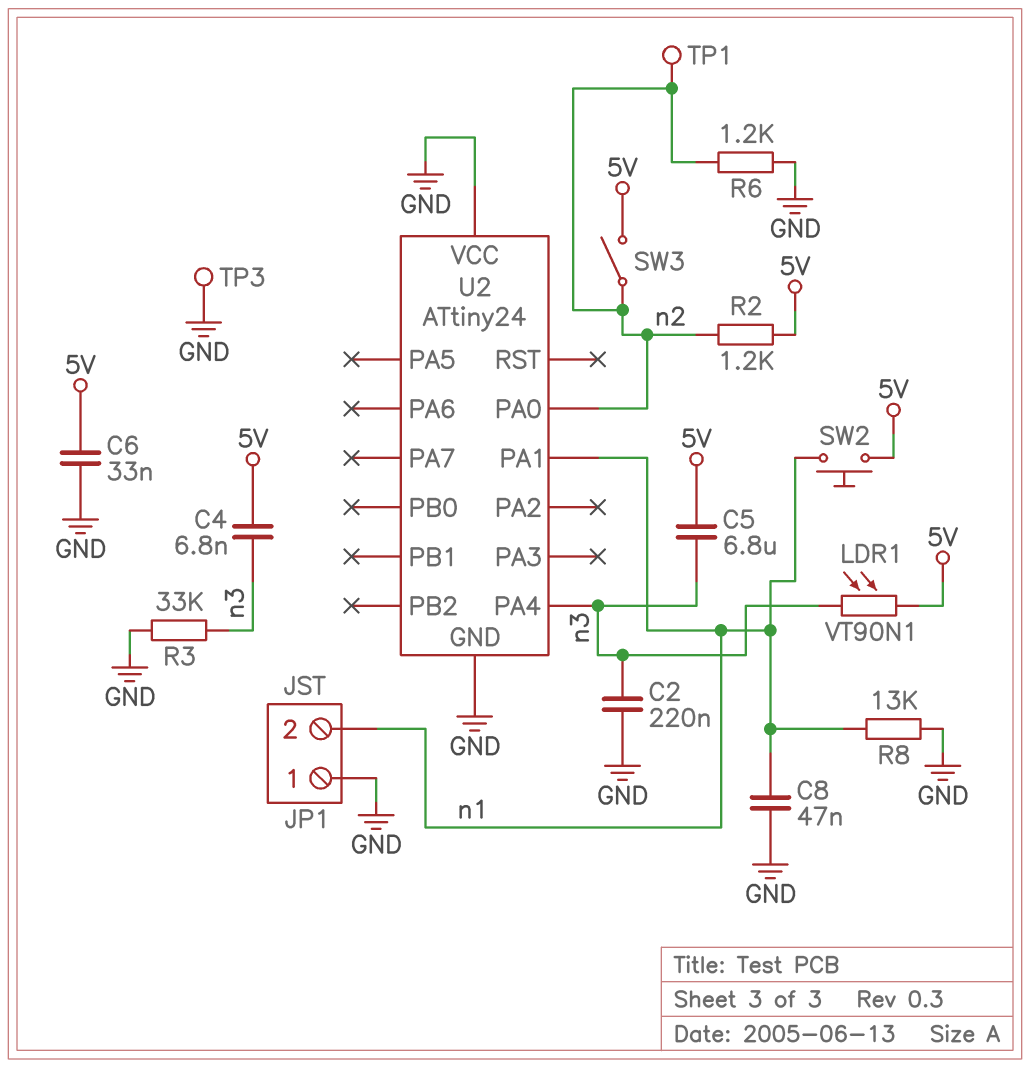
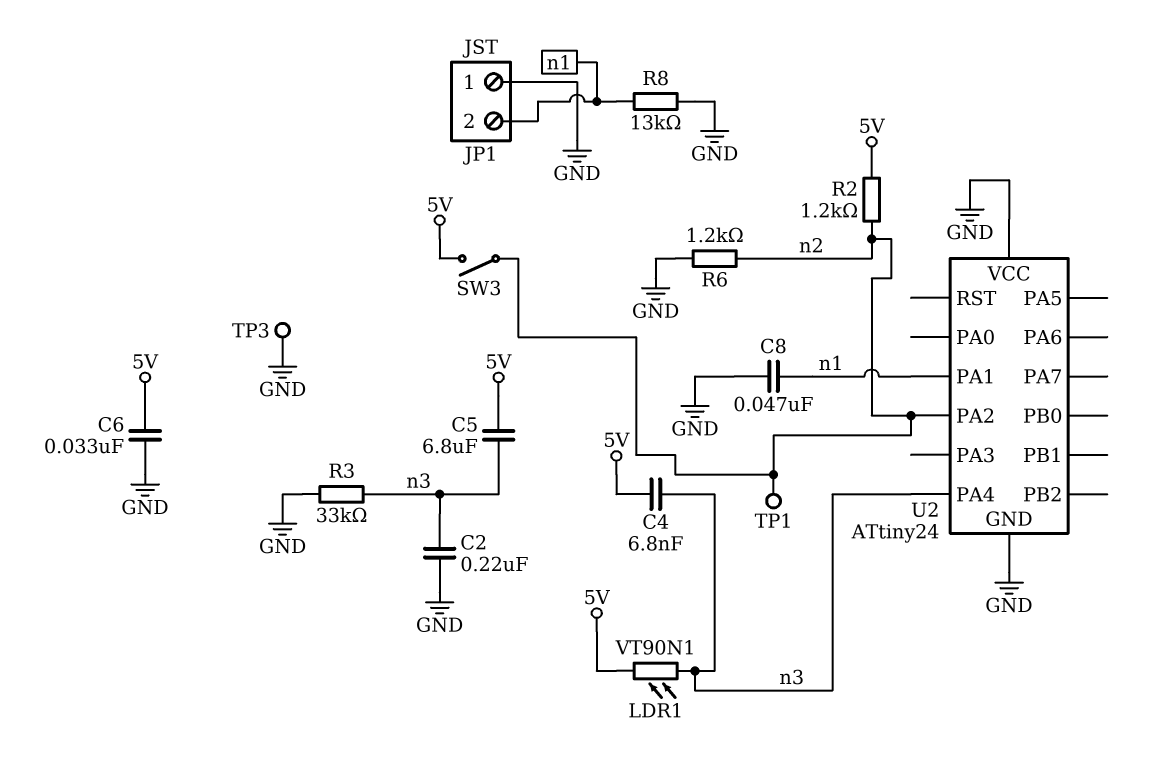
SW2: button (5V, n1) -> none
U2 pin PA0: n2 -> none
U2 pin PA2: none -> n2

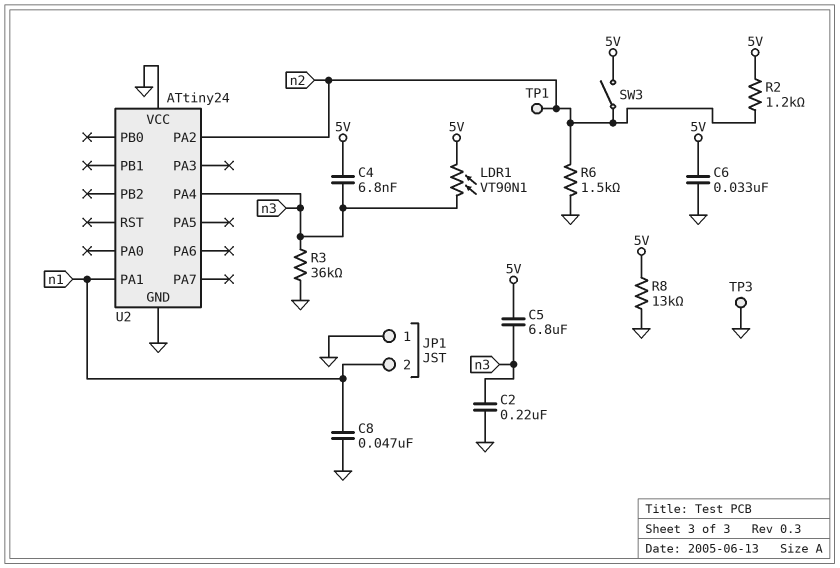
R3: 33k (GND, n3) -> 36k (GND, n3)
R6: 1.2k (GND, n2) -> 1.5k (GND, n2)
R8: 13k (GND, n1) -> 13k (5V, GND)

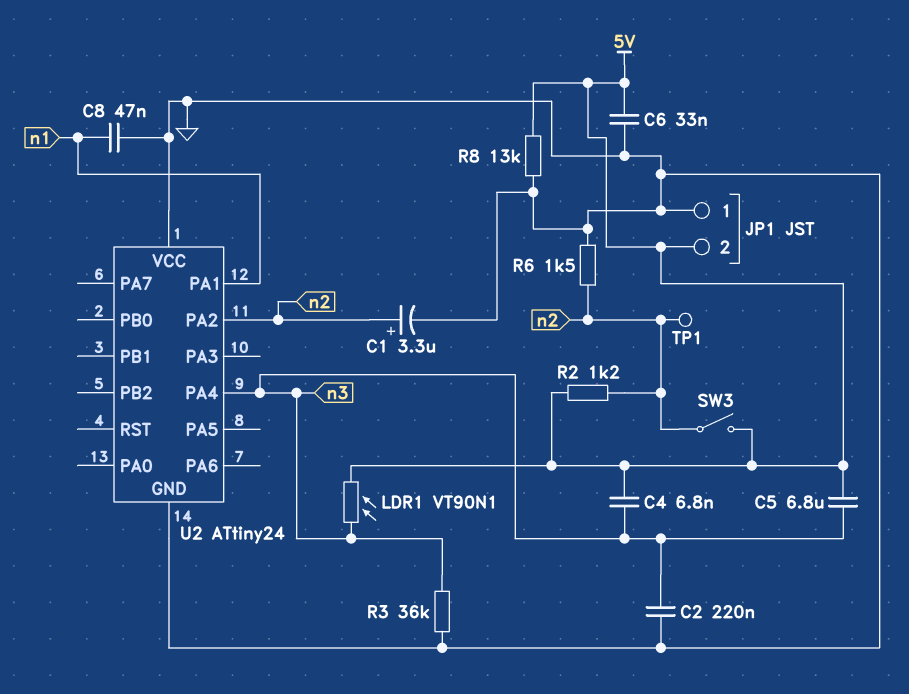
C1: none -> 3.3uF (plus n2, minus GND)
JP1 pin 2: n1 -> 5V
TP3: test point (GND) -> none

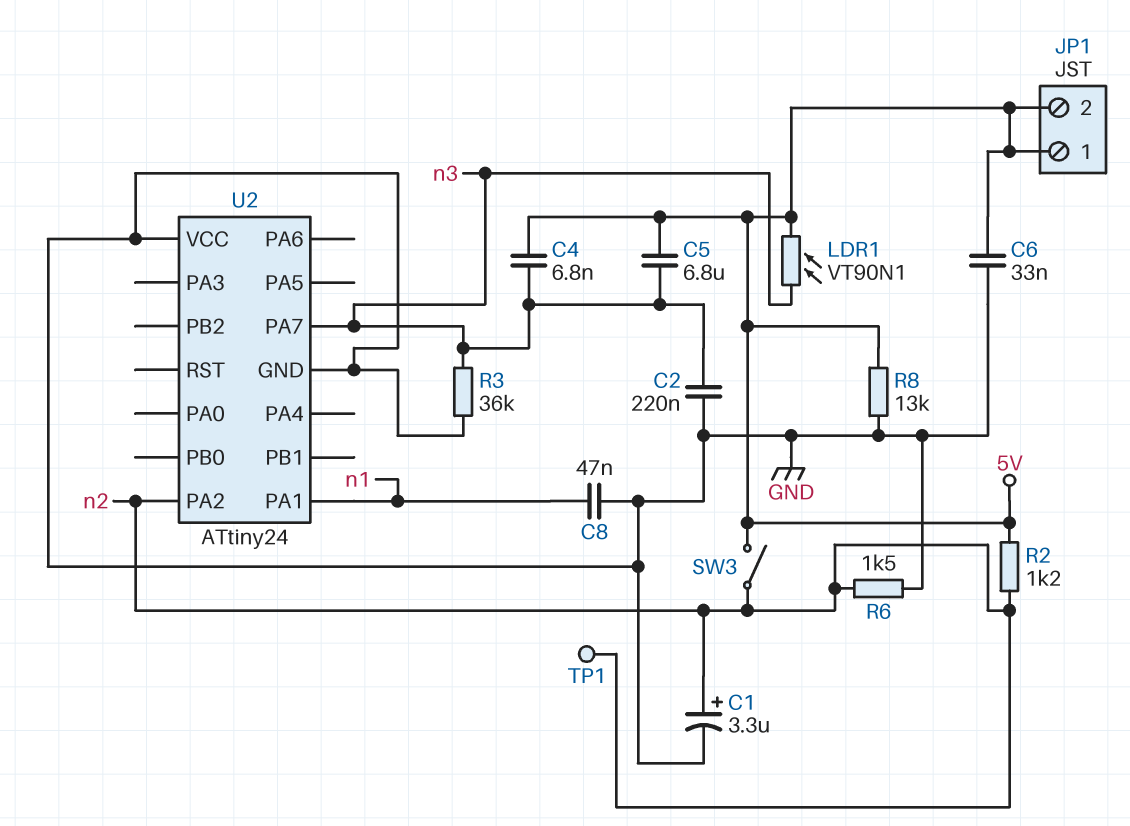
JP1 pin 1: GND -> 5V
U2 pin PA4: n3 -> none
U2 pin PA7: none -> n3

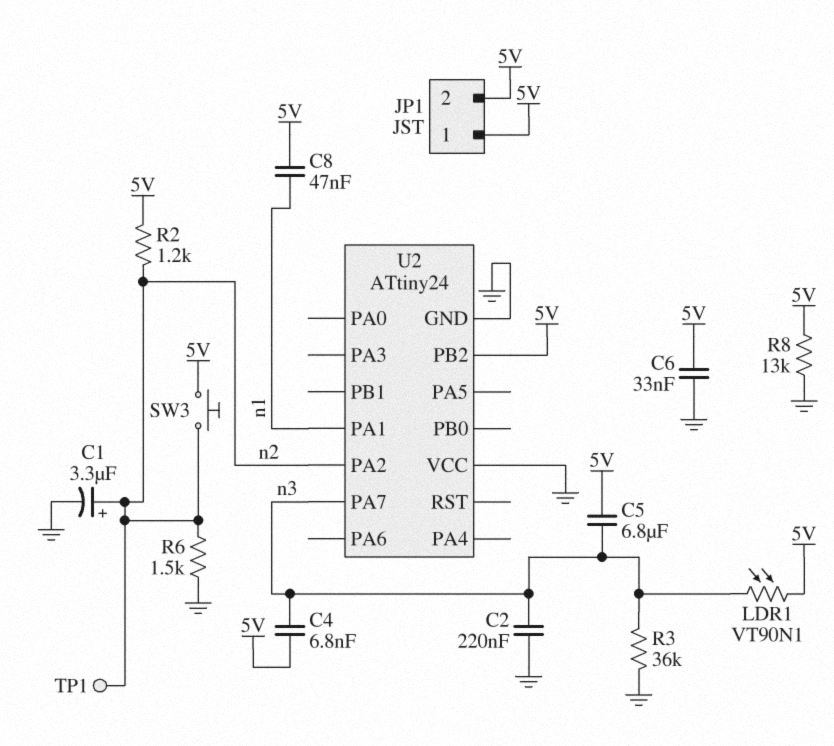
C8: 47nF (GND, n1) -> 47nF (5V, n1)
SW3: switch (5V, n2) -> button (5V, n2)
U2 pin PB2: none -> 5V

